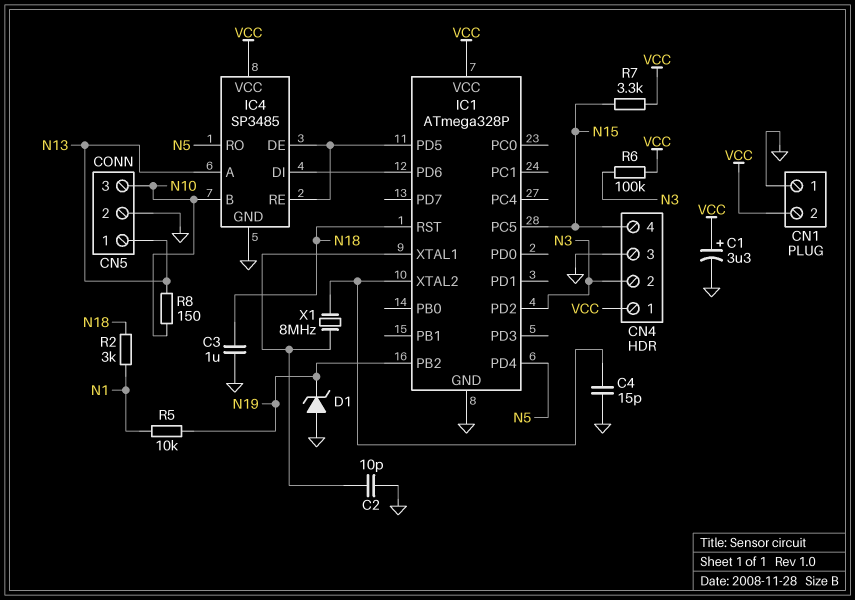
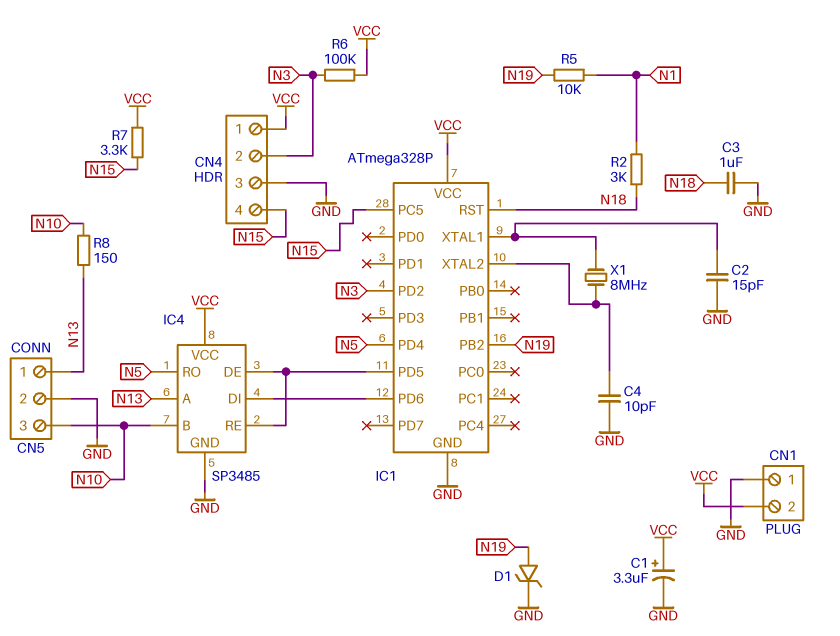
C2: 10pF (GND, IC1/XTAL1) -> 15pF (GND, IC1/XTAL1)
C4: 15pF (GND, IC1/XTAL2) -> 10pF (GND, IC1/XTAL2)
D1: zener (A GND, K N19) -> zener (A N19, K GND)

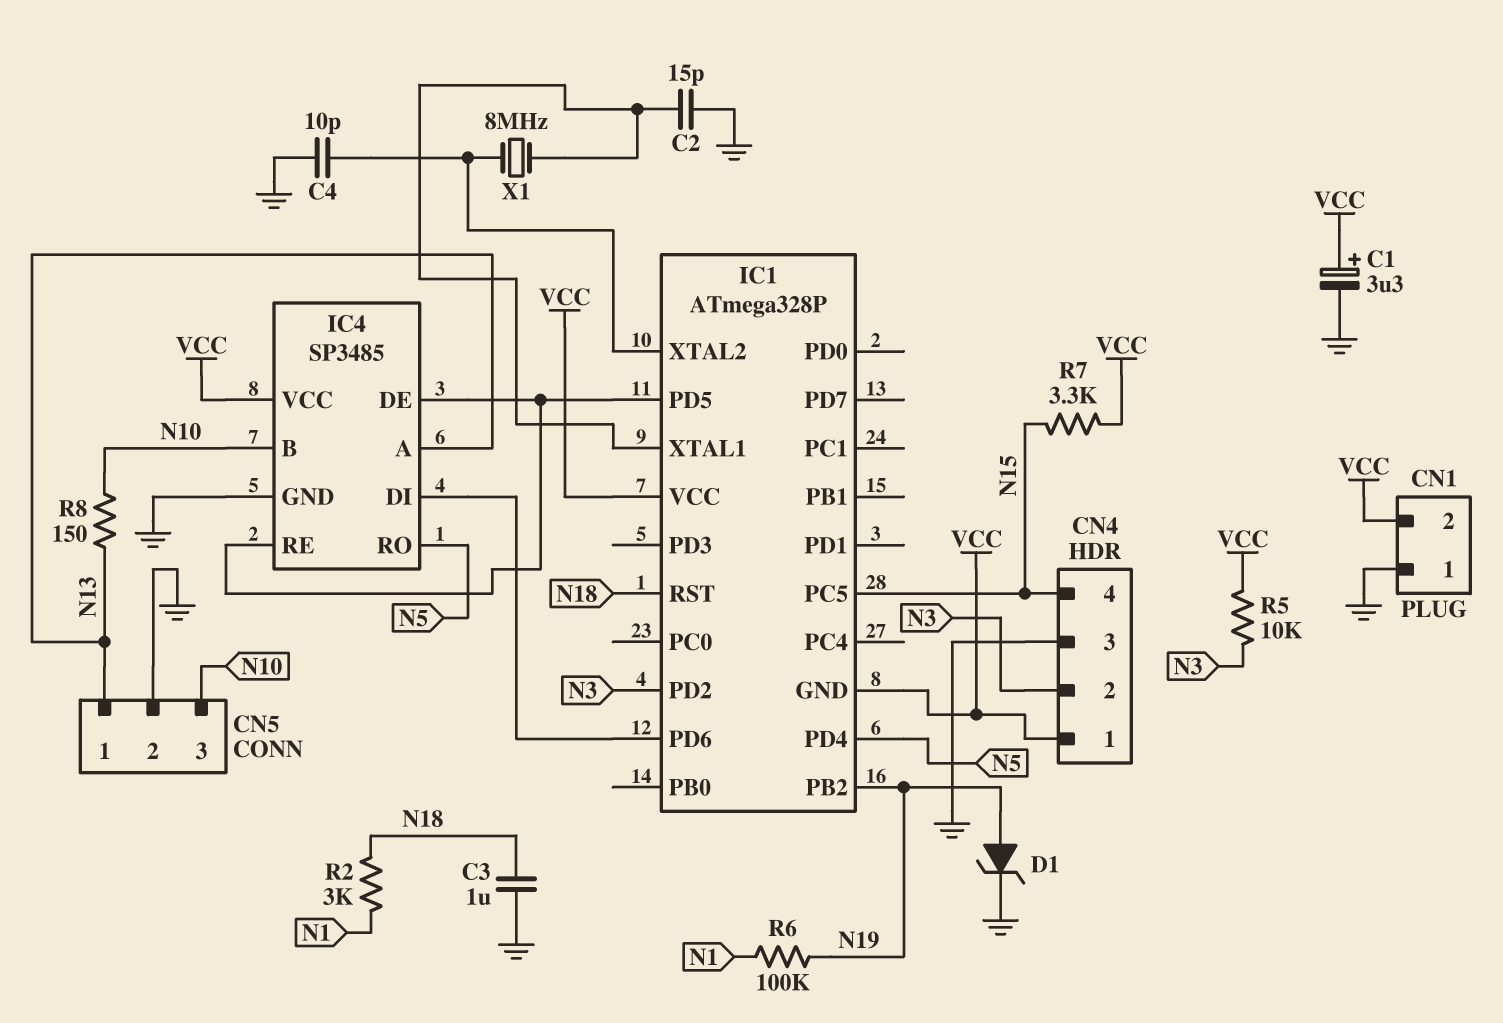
IC1 pin GND: GND -> VCC
R5: 10k (N1, N19) -> 10k (N3, VCC)
R6: 100k (N3, VCC) -> 100k (N1, N19)

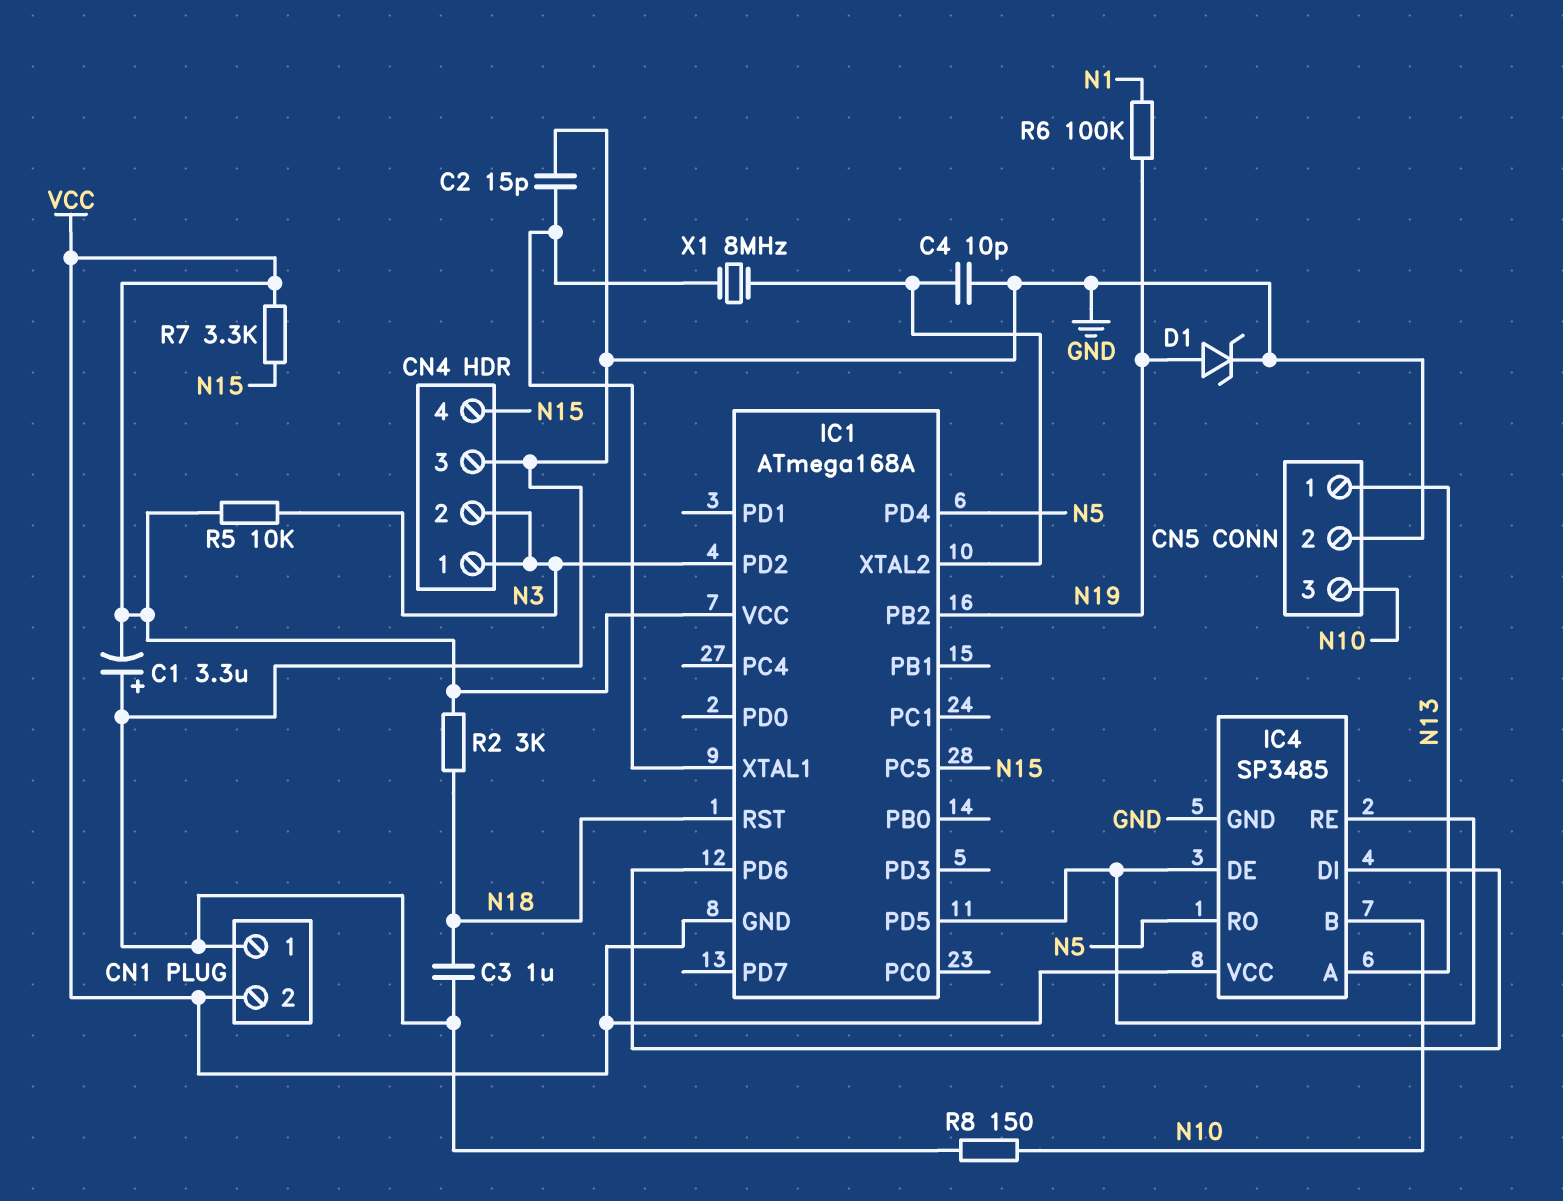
C1: 3.3uF (plus VCC, minus GND) -> 3.3uF (plus GND, minus VCC)
CN4 pin 1: VCC -> N3
IC1: ATmega328P -> ATmega168A
R2: 3k (N1, N18) -> 3k (N18, VCC)
R8: 150 (N10, N13) -> 150 (GND, N10)

